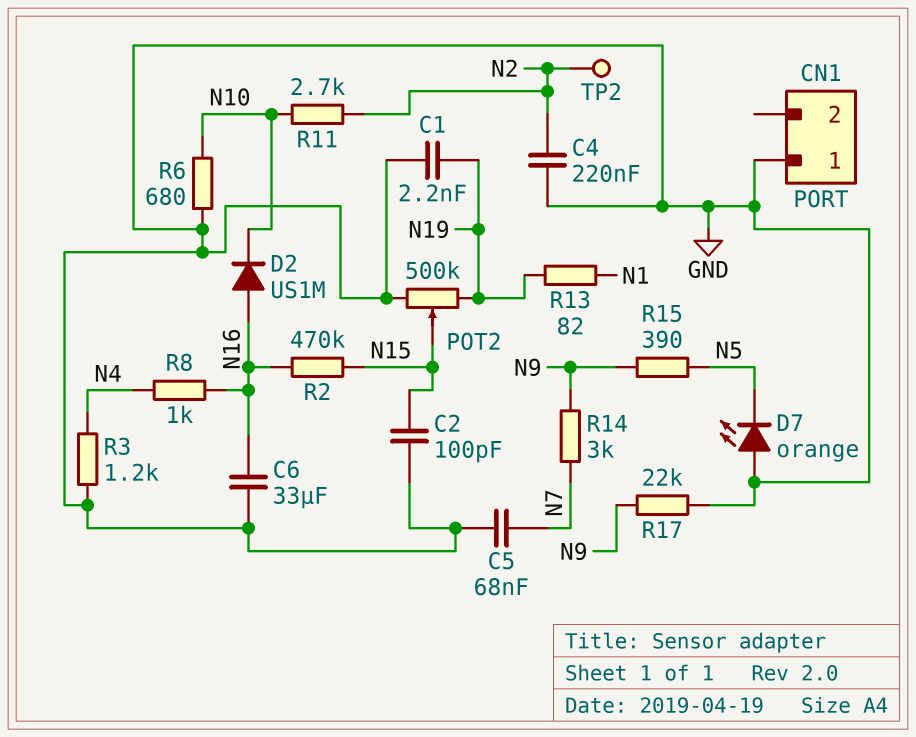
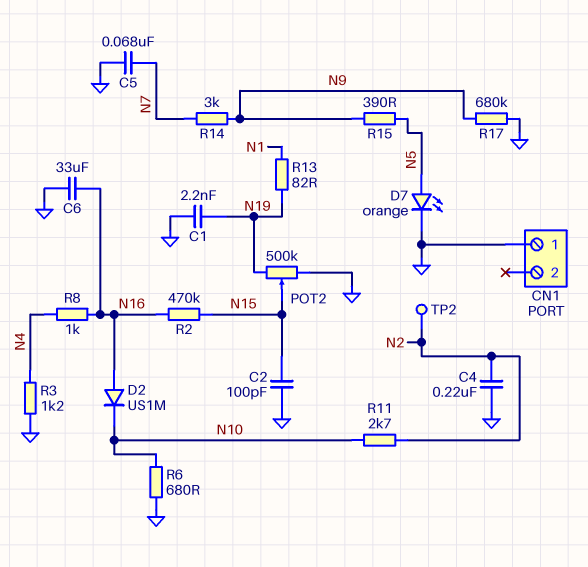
D7: LED orange (A GND, K N5) -> LED orange (A N5, K GND)
R17: 22k (GND, N9) -> 680k (GND, N9)

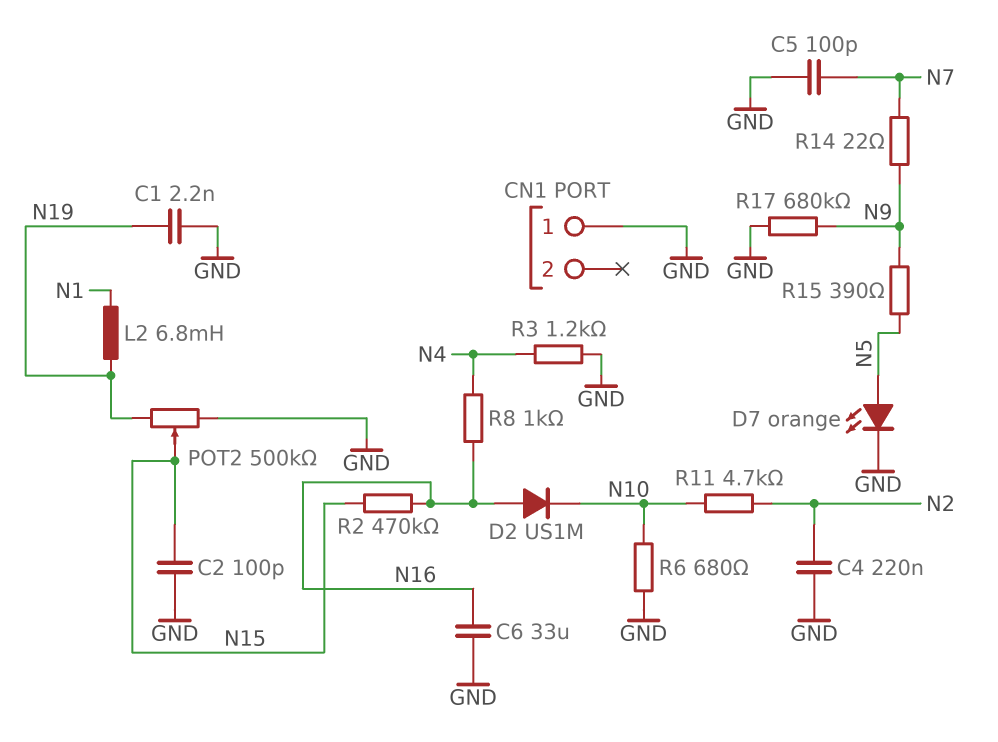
C5: 68nF (GND, N7) -> 100pF (GND, N7)
L2: none -> 6.8mH (N1, N19)
R11: 2.7k (N2, N10) -> 4.7k (N2, N10)
R13: 82 (N1, N19) -> none
R14: 3k (N7, N9) -> 22 (N7, N9)
TP2: test point (N2) -> none

